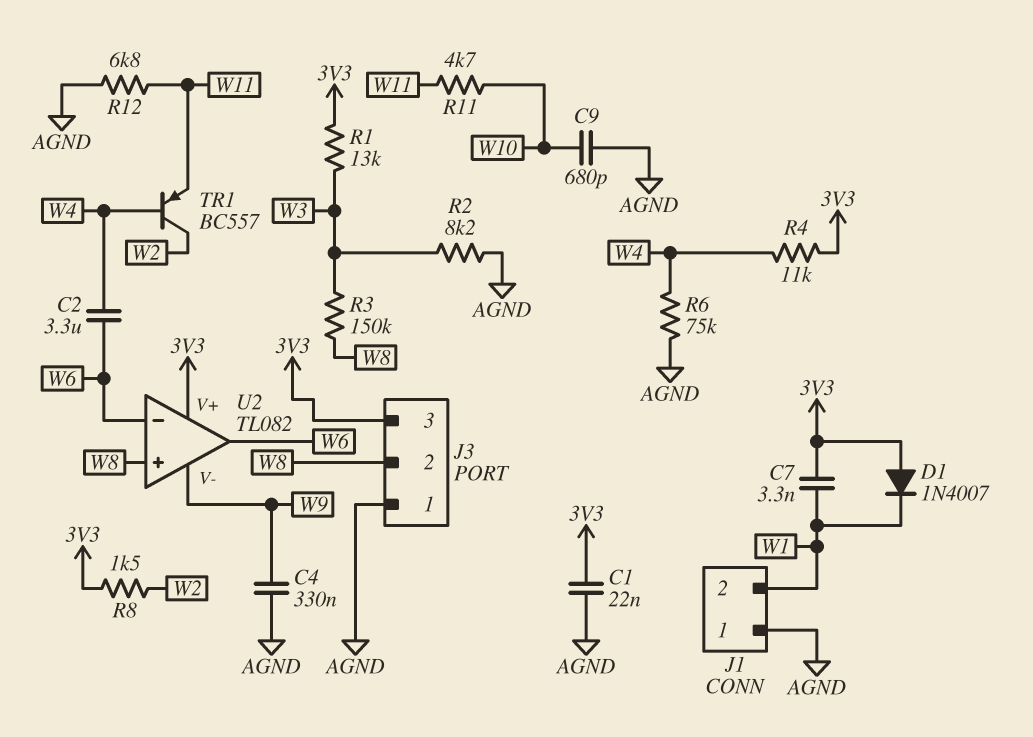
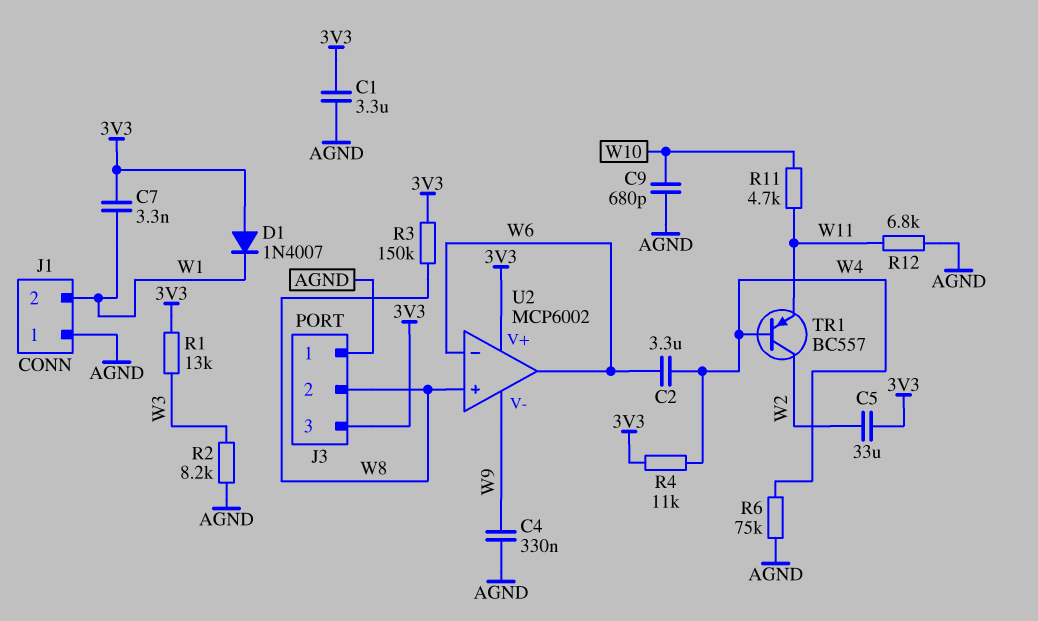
C1: 22nF (3V3, AGND) -> 3.3uF (3V3, AGND)
C5: none -> 33uF (3V3, W2)
R3: 150k (W3, W8) -> 150k (3V3, W8)
R8: 1.5k (3V3, W2) -> none
U2: TL082 -> MCP6002

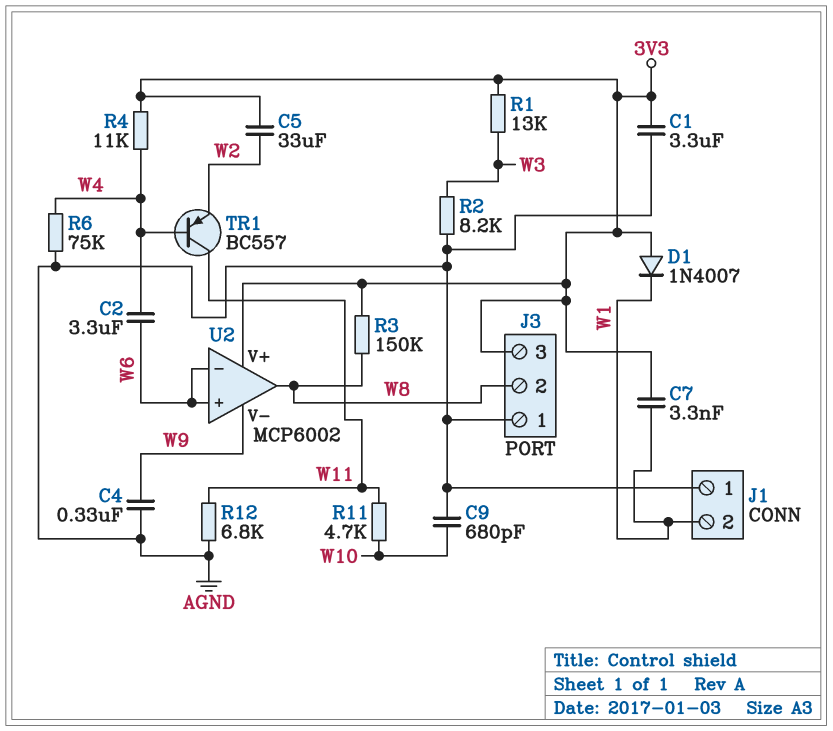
TR1: PNP BC557 (B W4, C W2, E W11) -> PNP BC557 (B W4, C W11, E W2)
U2 pin in+: W8 -> W6
U2 pin out: W6 -> W8

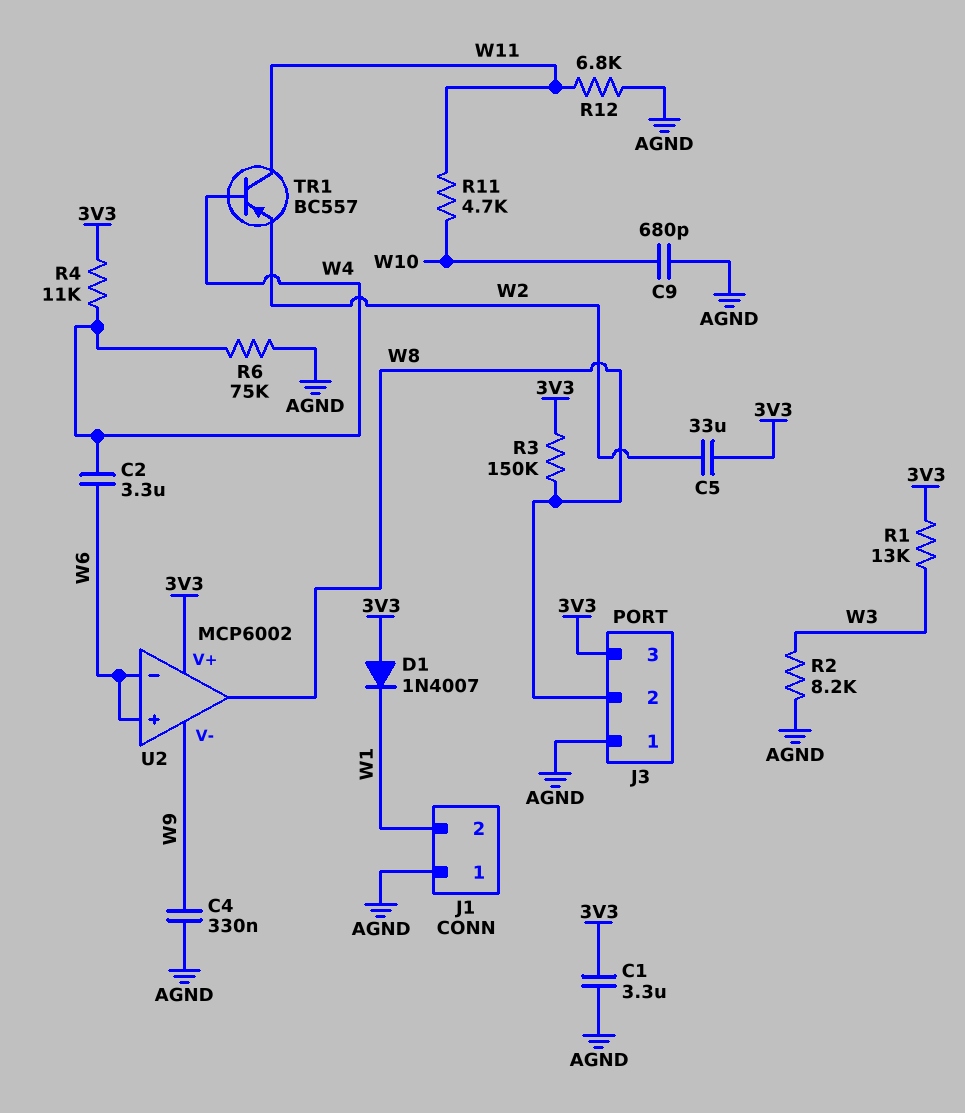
C7: 3.3nF (3V3, W1) -> none

